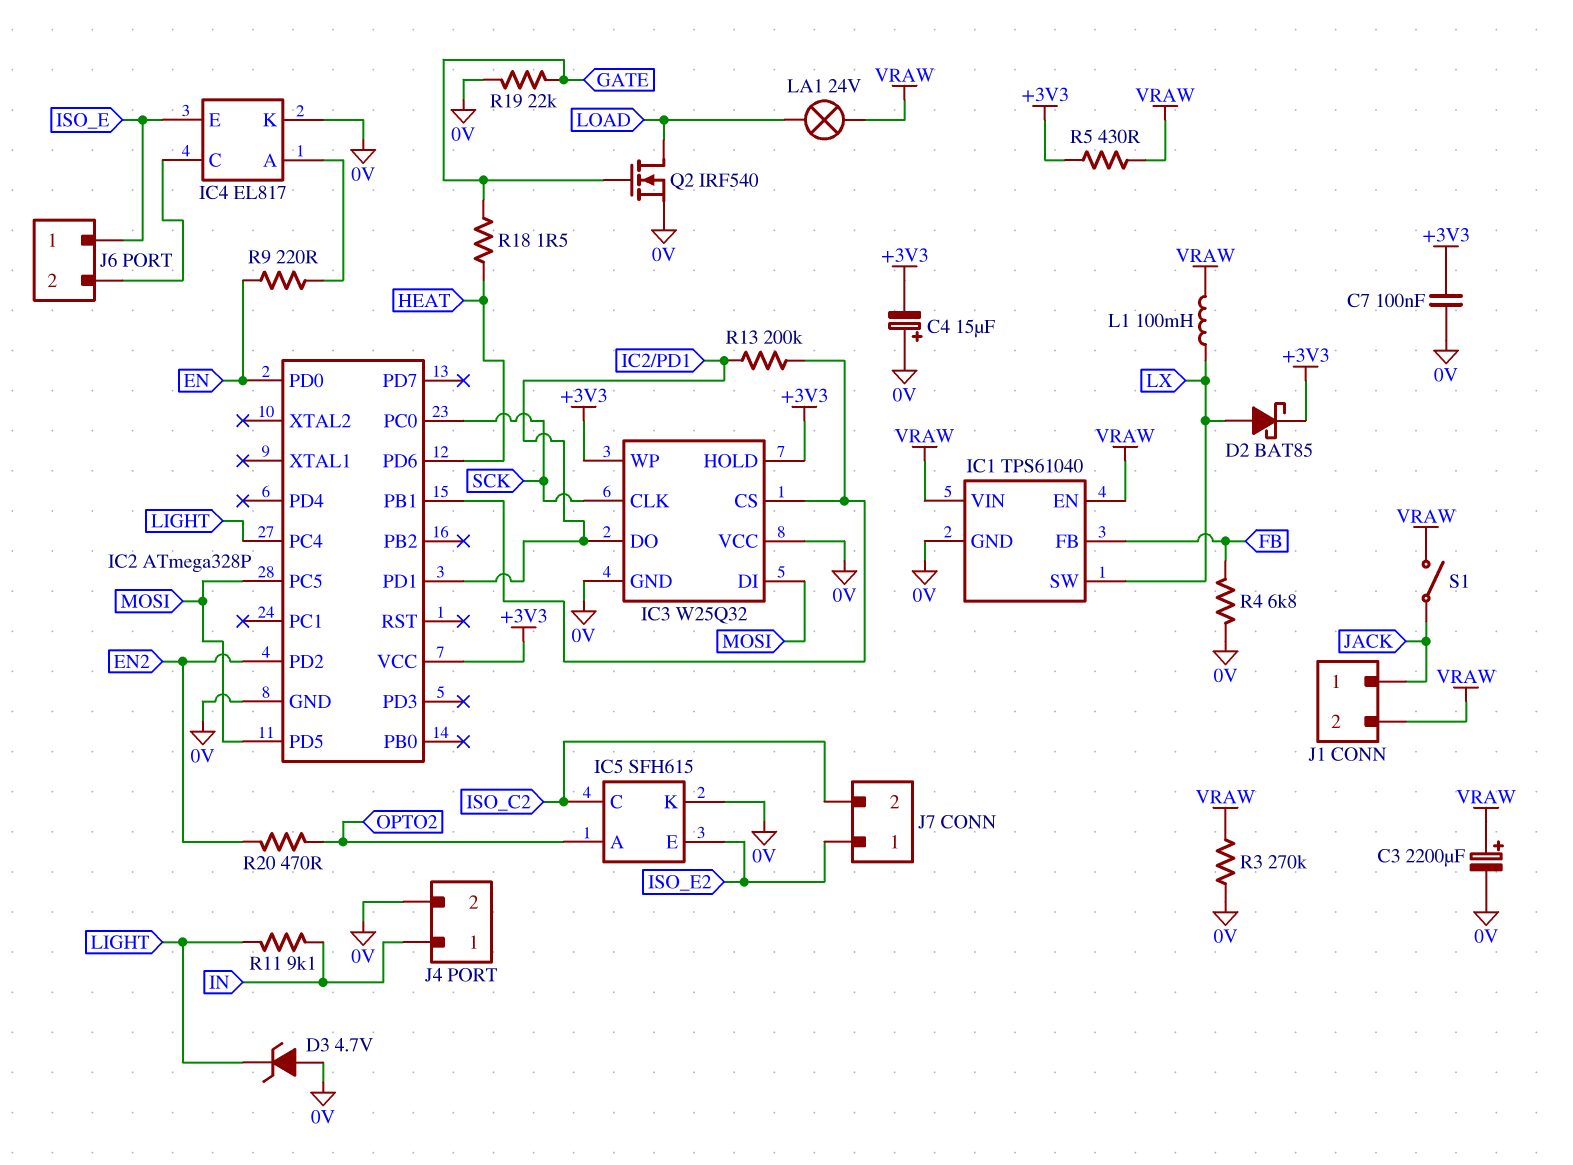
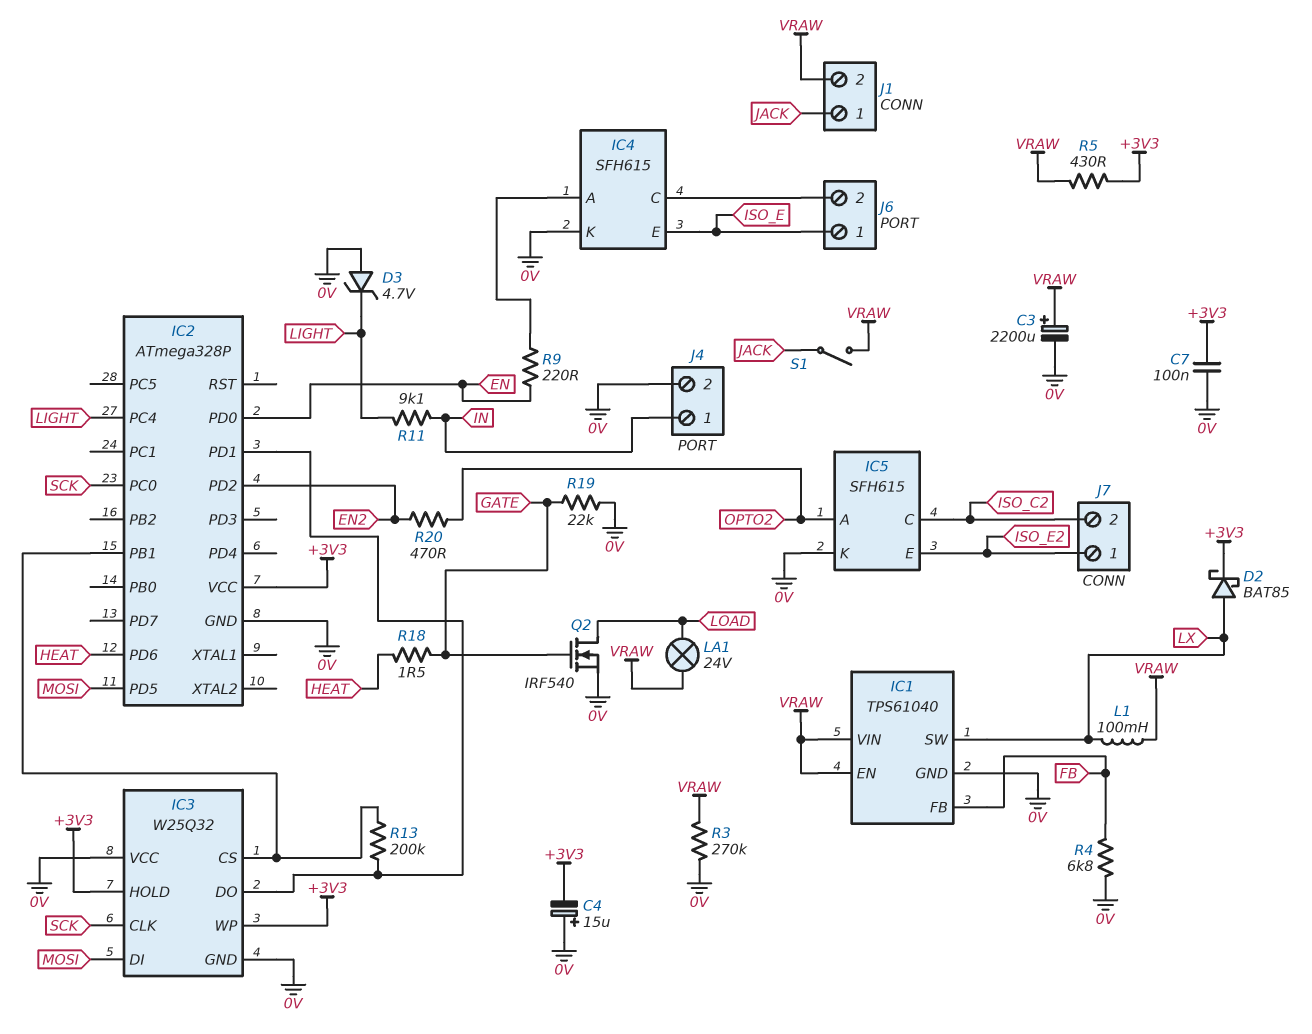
IC2 pin PC5: MOSI -> none
IC4: EL817 -> SFH615

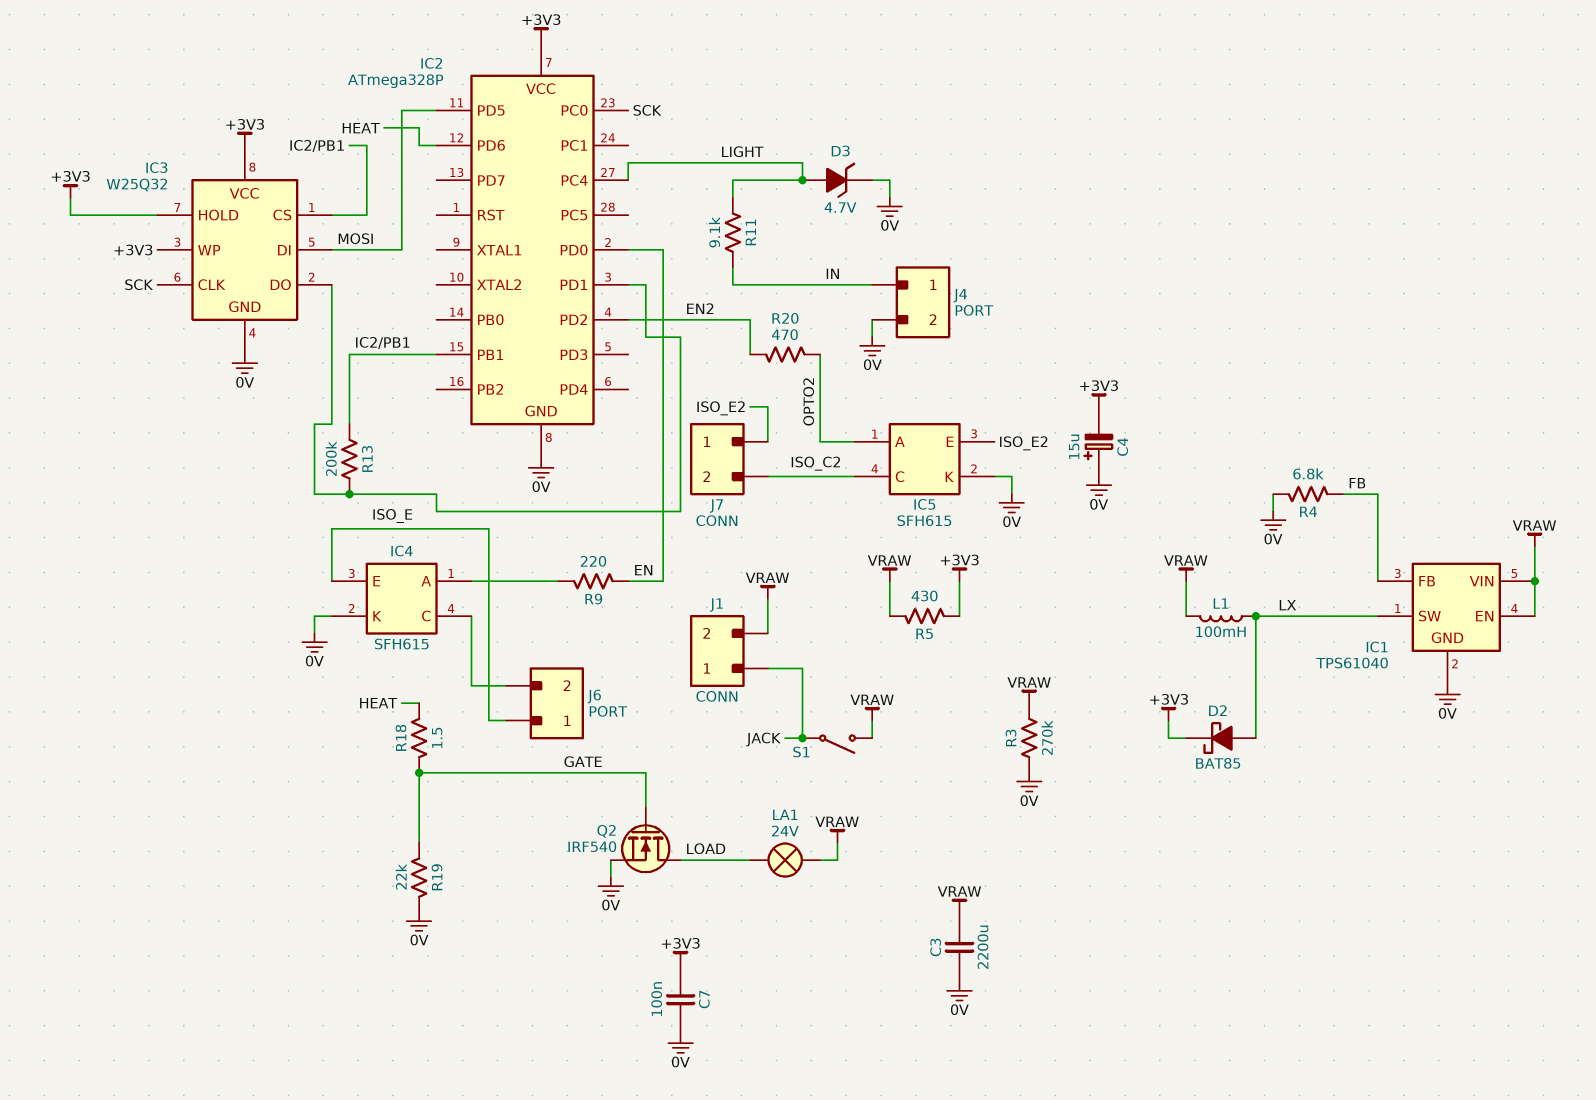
C3: 2200uF (plus VRAW, minus 0V) -> 2200uF (0V, VRAW)
D3: zener 4.7V (A 0V, K LIGHT) -> zener 4.7V (A LIGHT, K 0V)
IC3 pin VCC: 0V -> +3V3

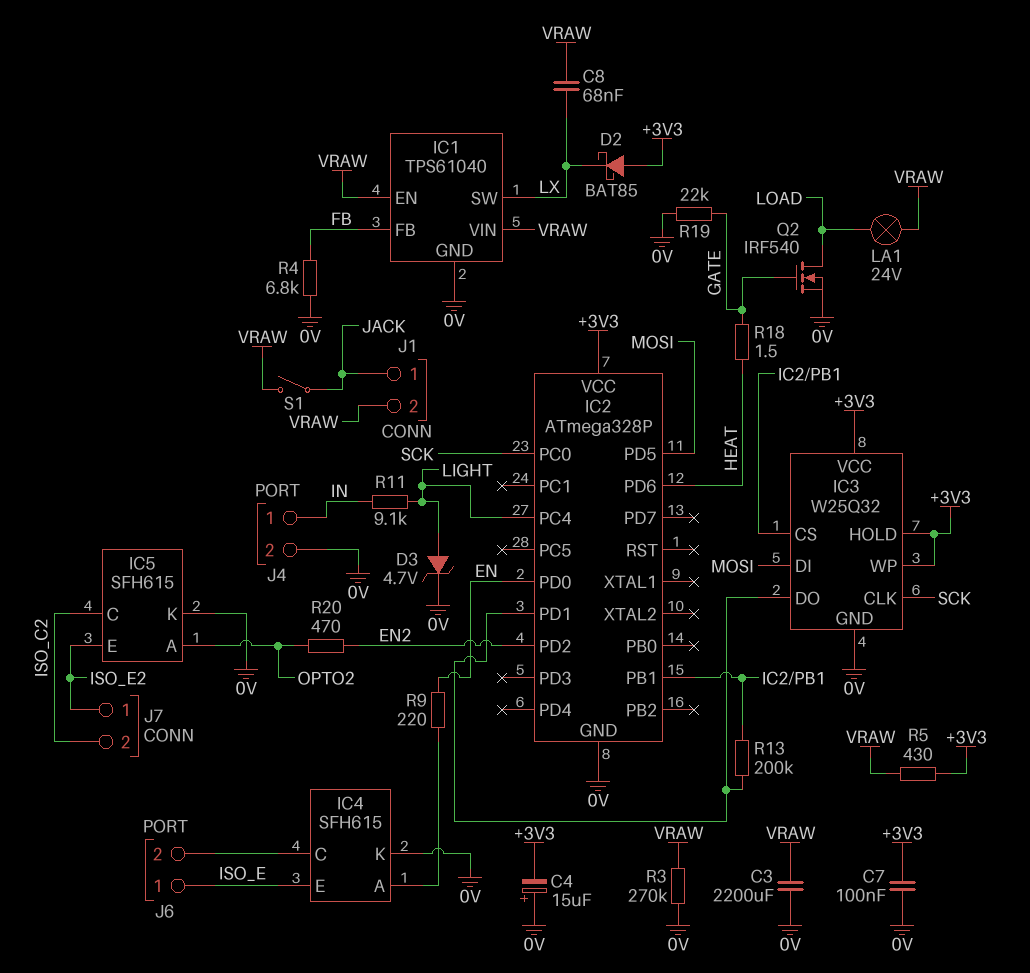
C8: none -> 68nF (LX, VRAW)
D2: schottky BAT85 (A LX, K +3V3) -> schottky BAT85 (A +3V3, K LX)
L1: 100mH (LX, VRAW) -> none

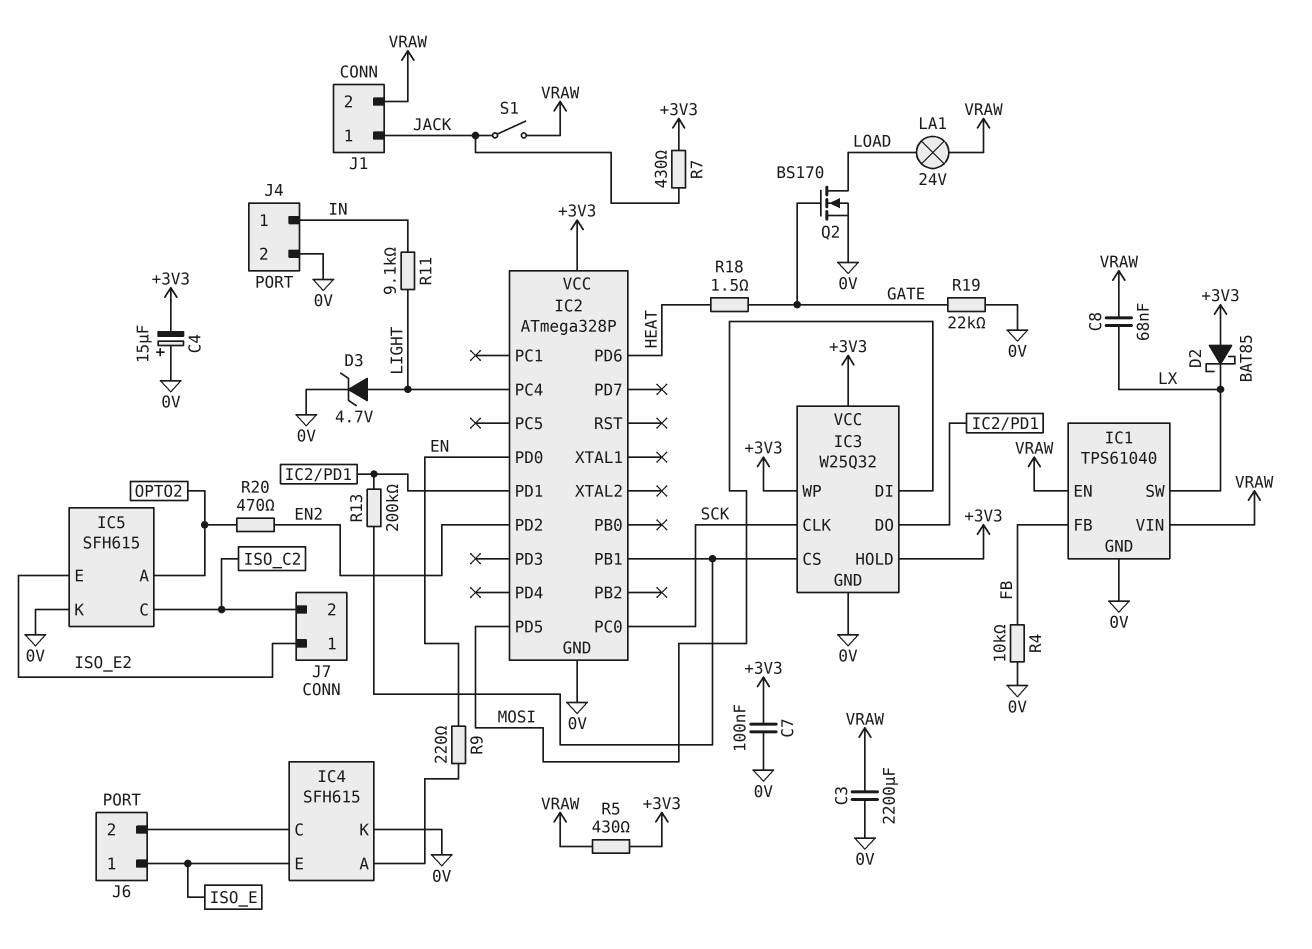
Q2: NMOS IRF540 (G GATE, D LOAD, S 0V) -> NMOS BS170 (G GATE, D LOAD, S 0V)
R3: 270k (0V, VRAW) -> none
R4: 6.8k (0V, FB) -> 10k (0V, FB)
R7: none -> 430 (+3V3, JACK)

